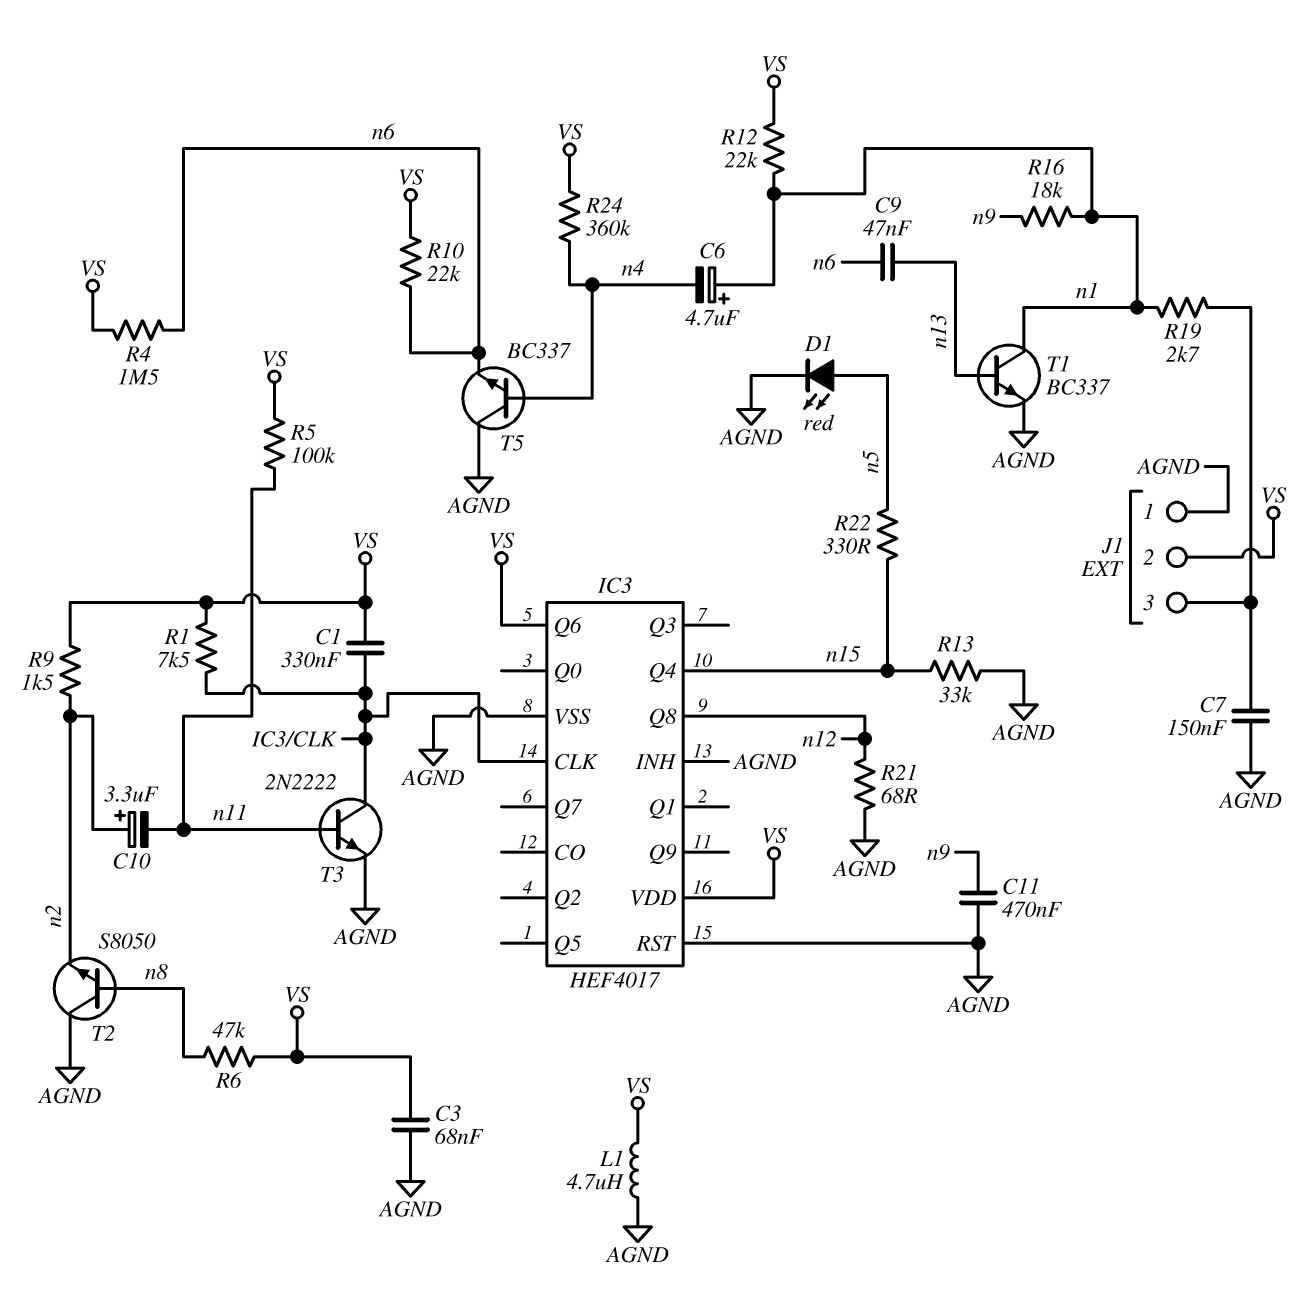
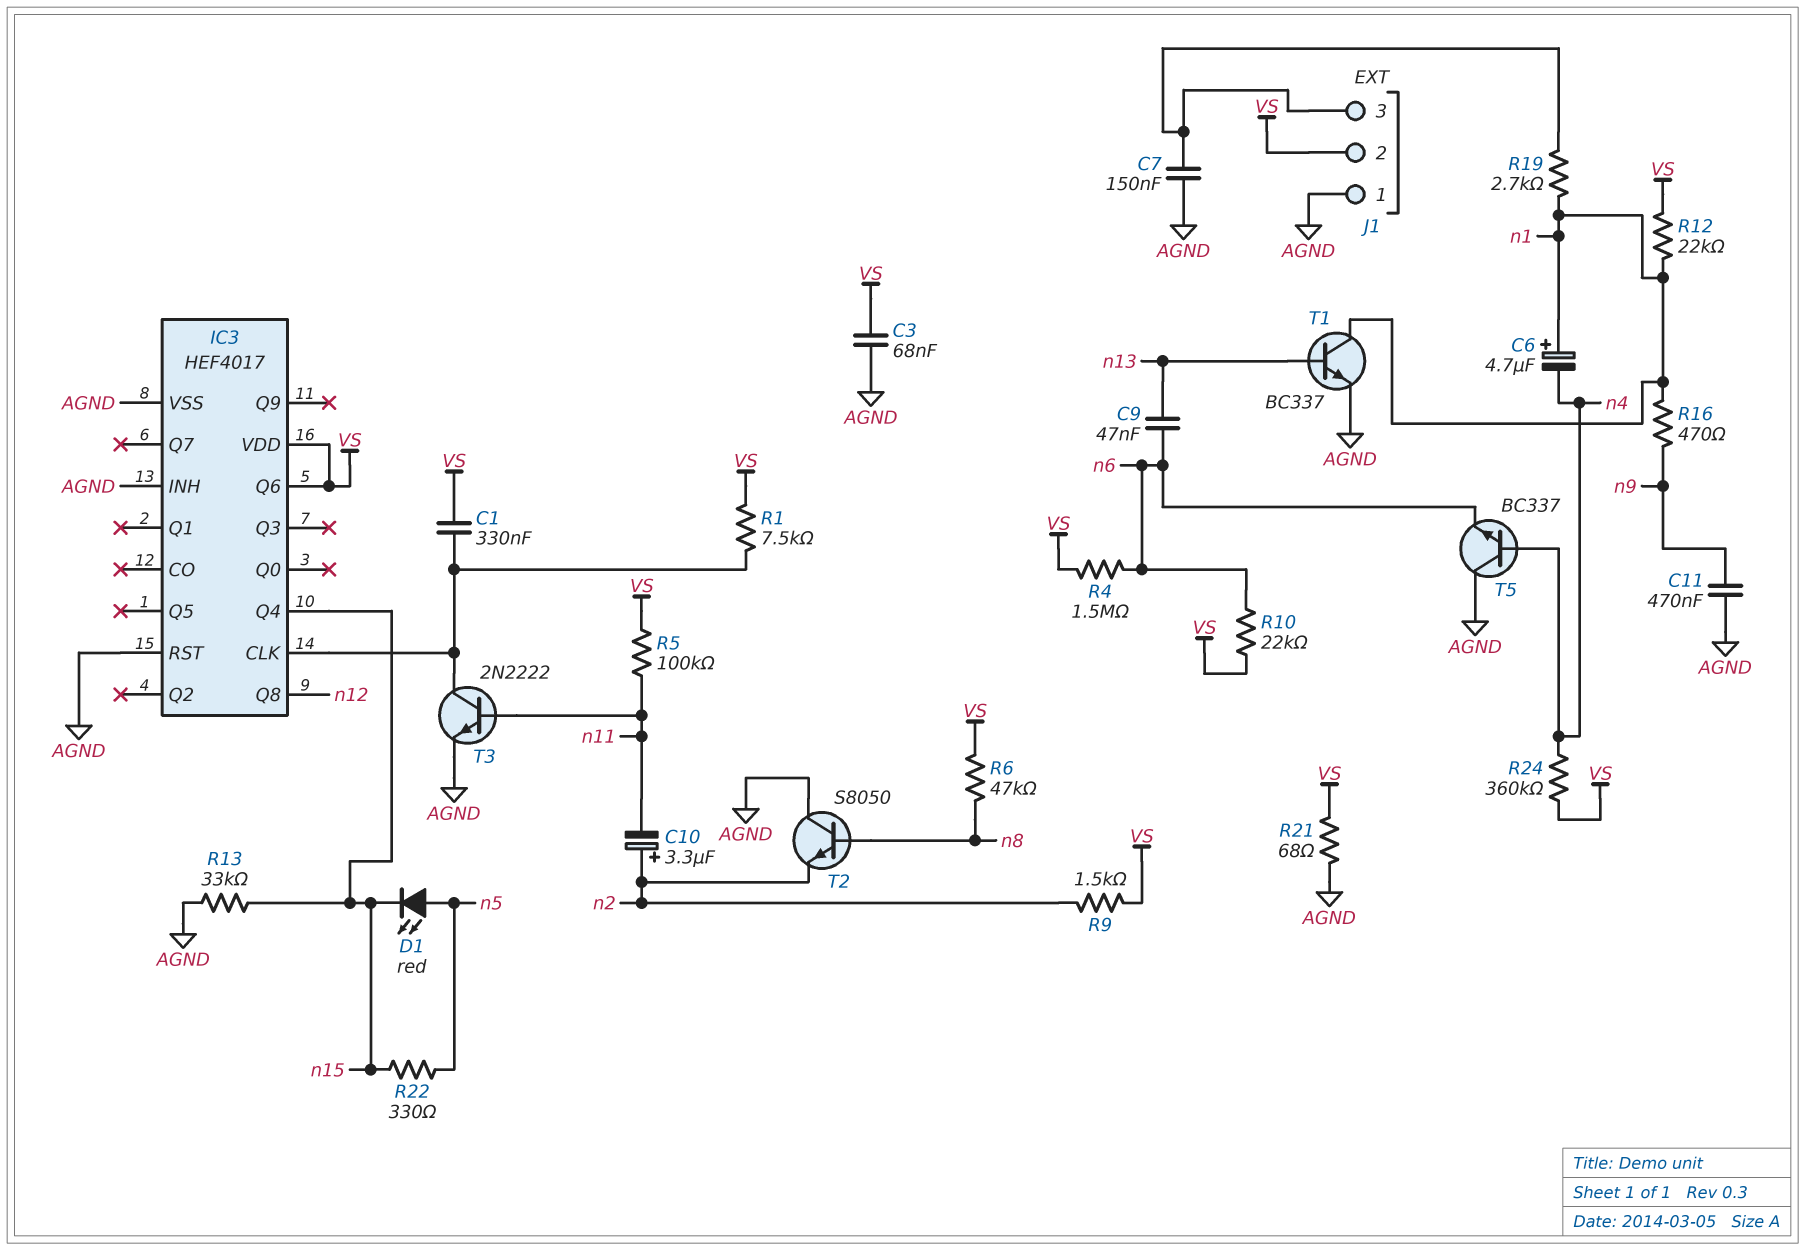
D1: LED red (A n5, K AGND) -> LED red (A n5, K n15)
L1: 4.7uH (AGND, VS) -> none
R16: 18k (n1, n9) -> 470 (n1, n9)
R21: 68 (AGND, n12) -> 68 (AGND, VS)

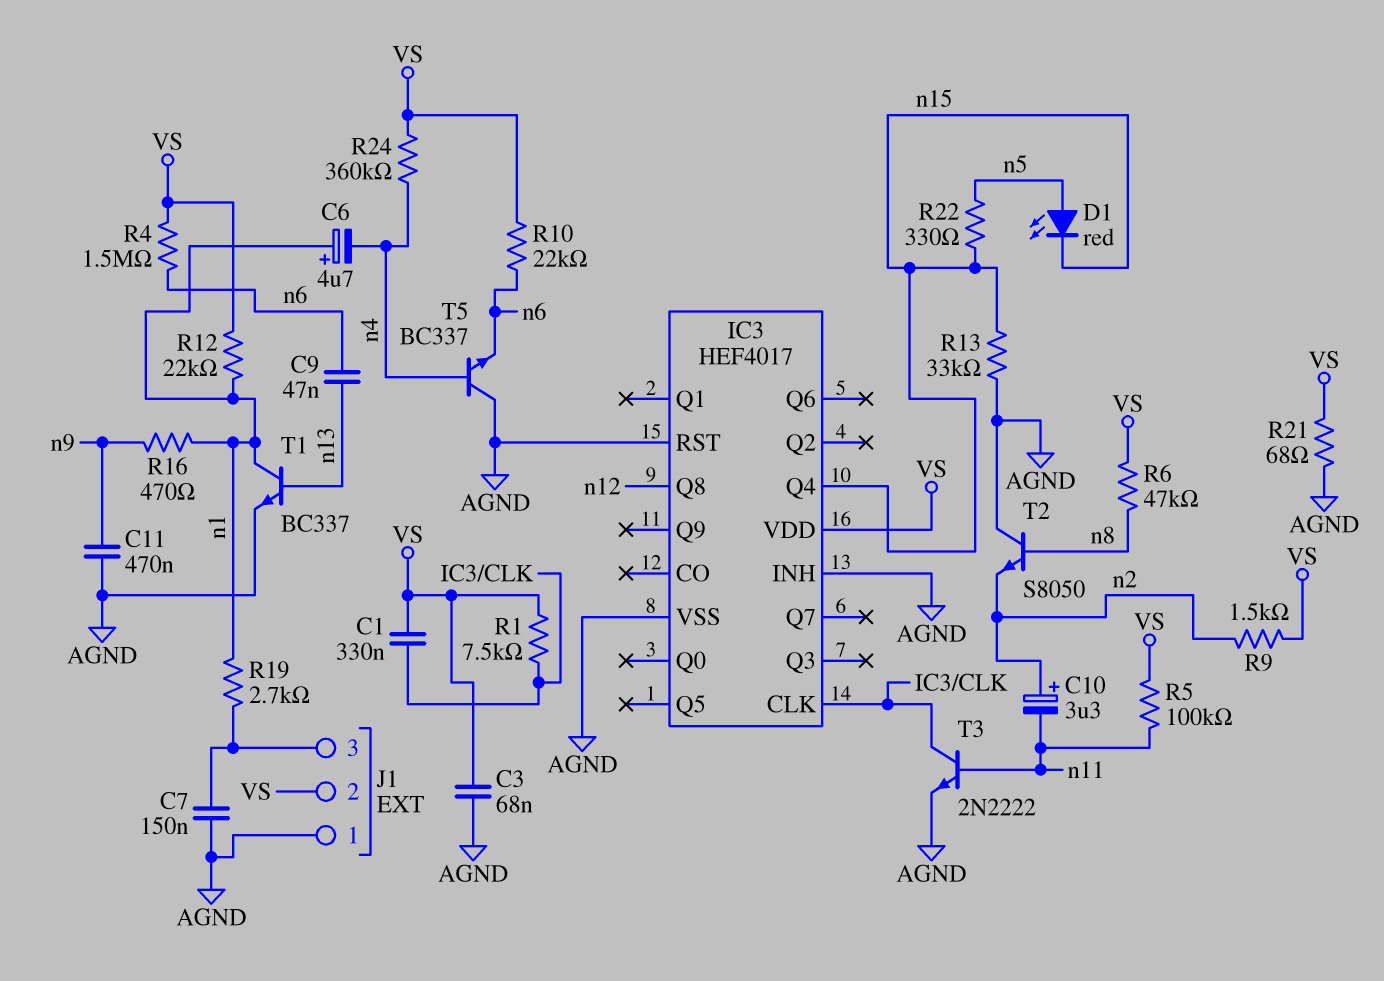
IC3 pin Q6: VS -> none

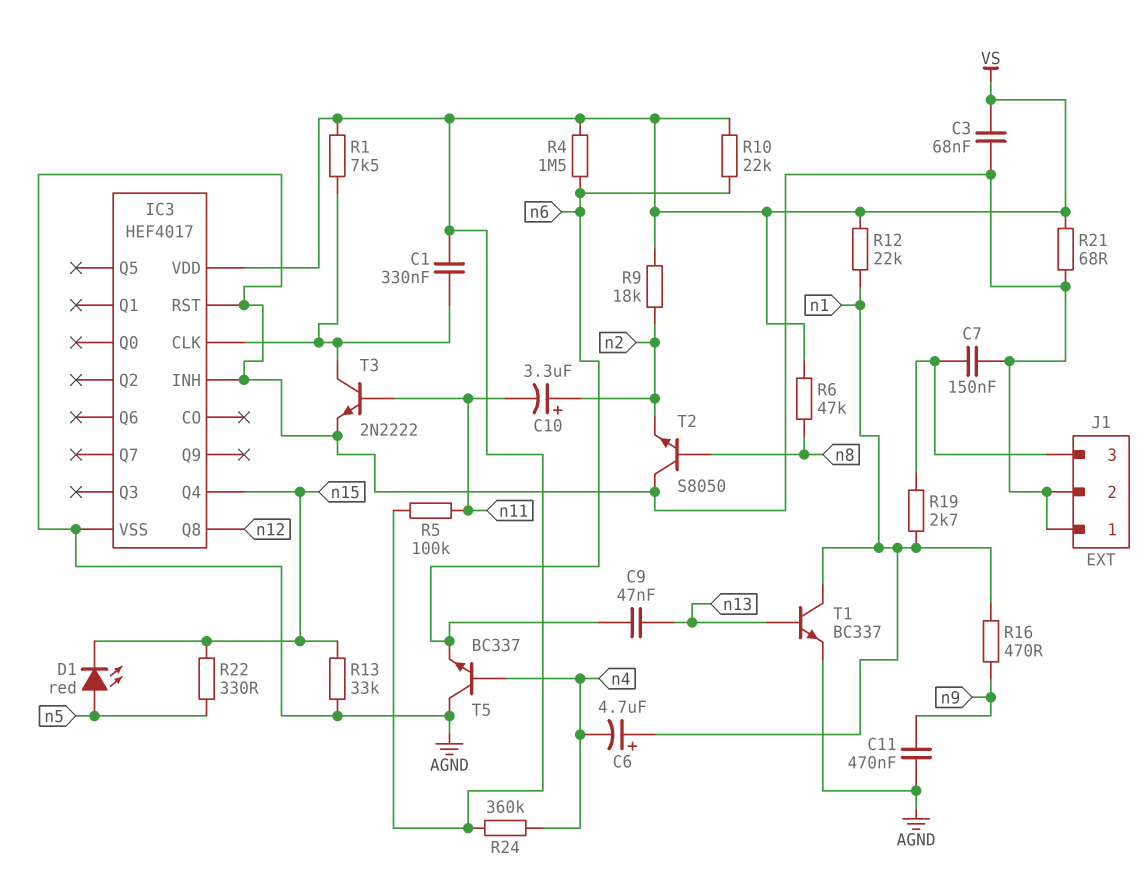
J1 pin 2: VS -> AGND
R9: 1.5k (VS, n2) -> 18k (VS, n2)

